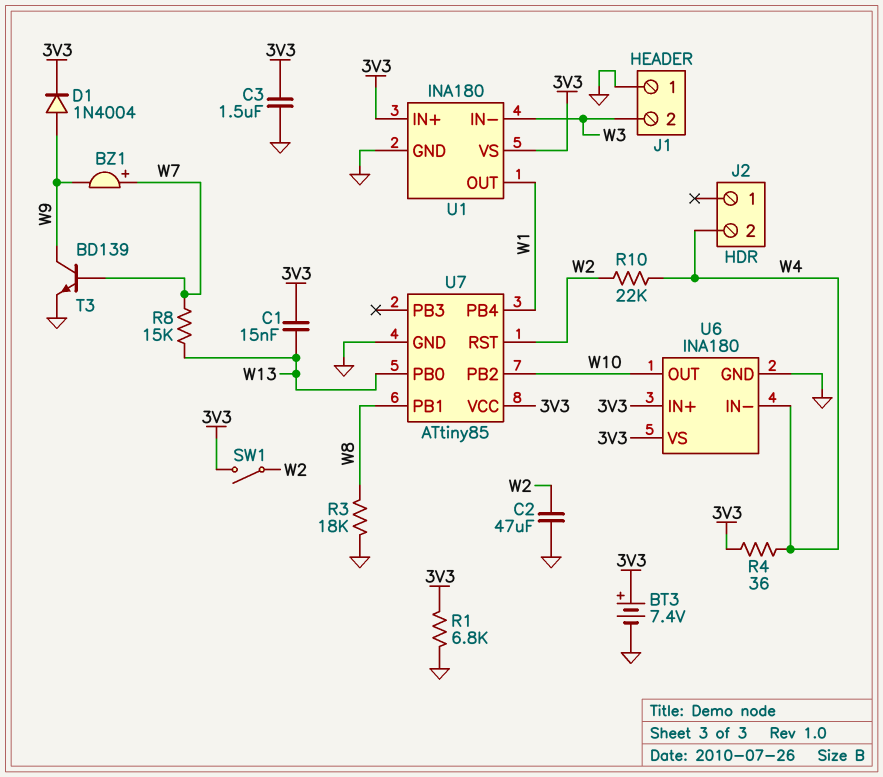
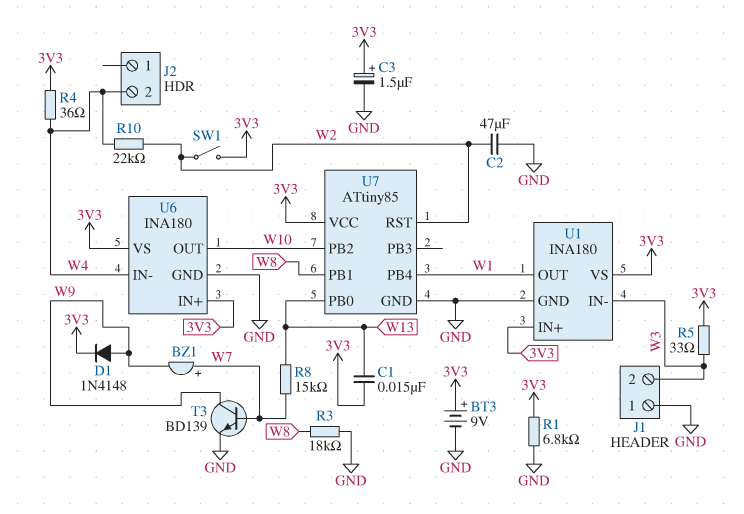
BT3: 7.4V (plus 3V3, minus GND) -> 9V (plus 3V3, minus GND)
C3: 1.5uF (3V3, GND) -> 1.5uF (plus 3V3, minus GND)
D1: diode 1N4004 (A W9, K 3V3) -> diode 1N4148 (A W9, K 3V3)
R5: none -> 33 (3V3, W3)

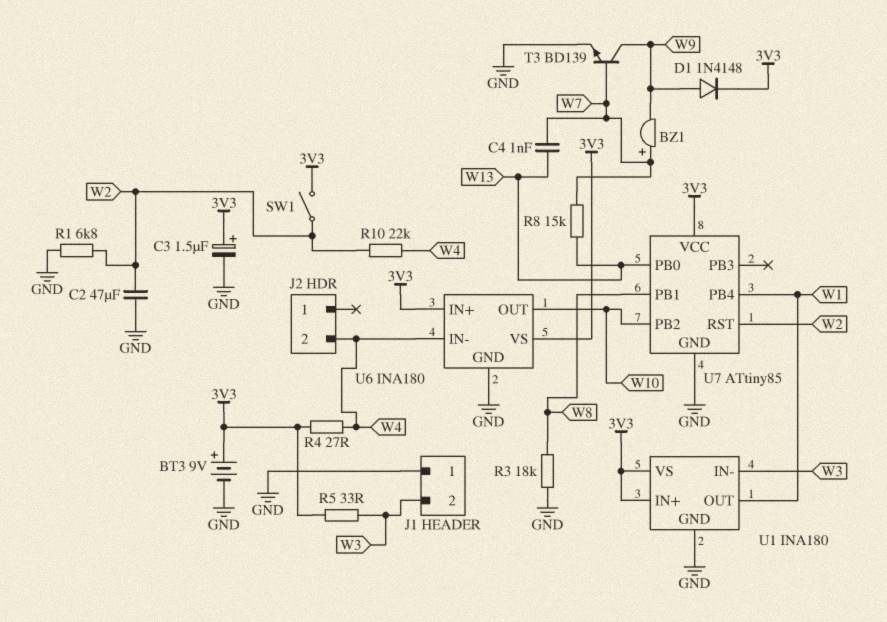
C1: 15nF (3V3, W13) -> none
C4: none -> 1nF (W7, W13)
R1: 6.8k (3V3, GND) -> 6.8k (GND, W2)
R4: 36 (3V3, W4) -> 27 (3V3, W4)

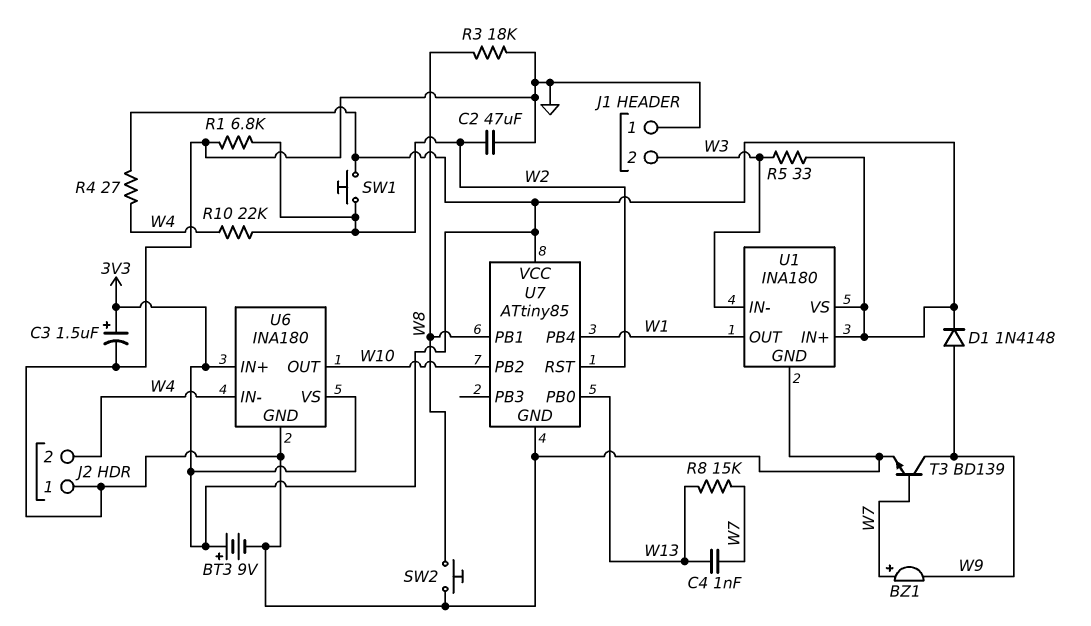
J2 pin 1: none -> GND
SW1: switch (3V3, W2) -> button (3V3, W2)
SW2: none -> button (GND, W8)

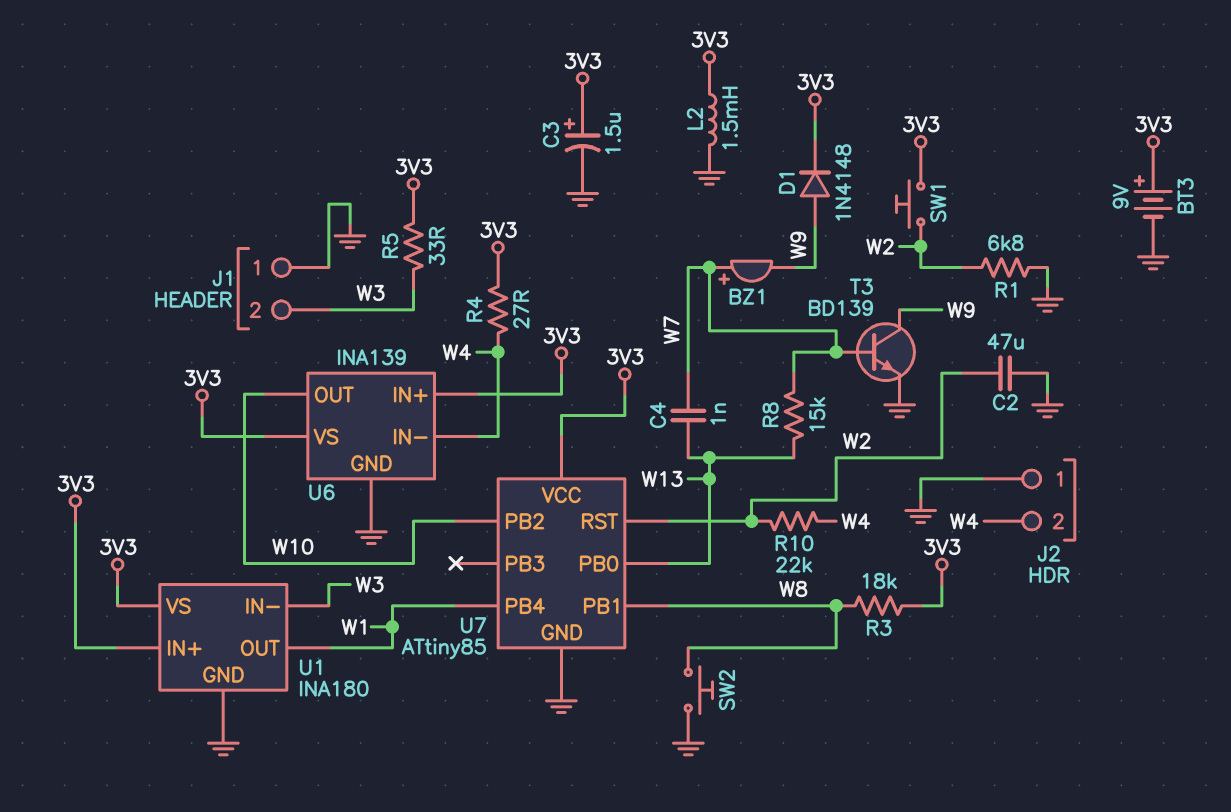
L2: none -> 1.5mH (3V3, GND)
R3: 18k (GND, W8) -> 18k (3V3, W8)
U6: INA180 -> INA139

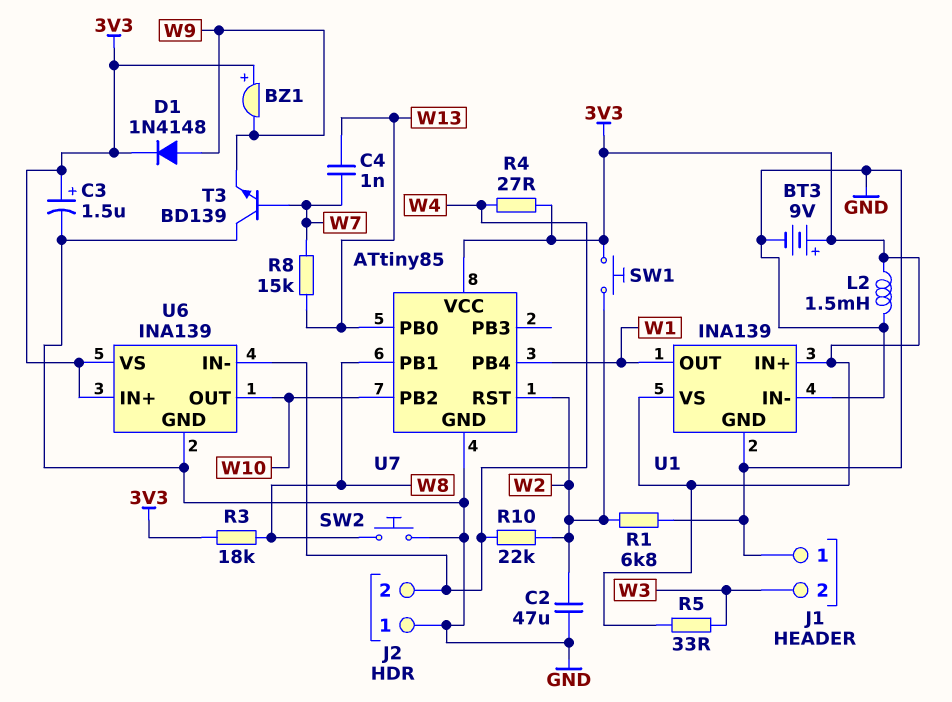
BZ1: buzzer (plus W7, minus W9) -> buzzer (plus 3V3, minus W9)
T3: NPN BD139 (B W7, C W9, E GND) -> NPN BD139 (B W7, C GND, E W9)
U1: INA180 -> INA139
U1 pin IN-: W3 -> GND

